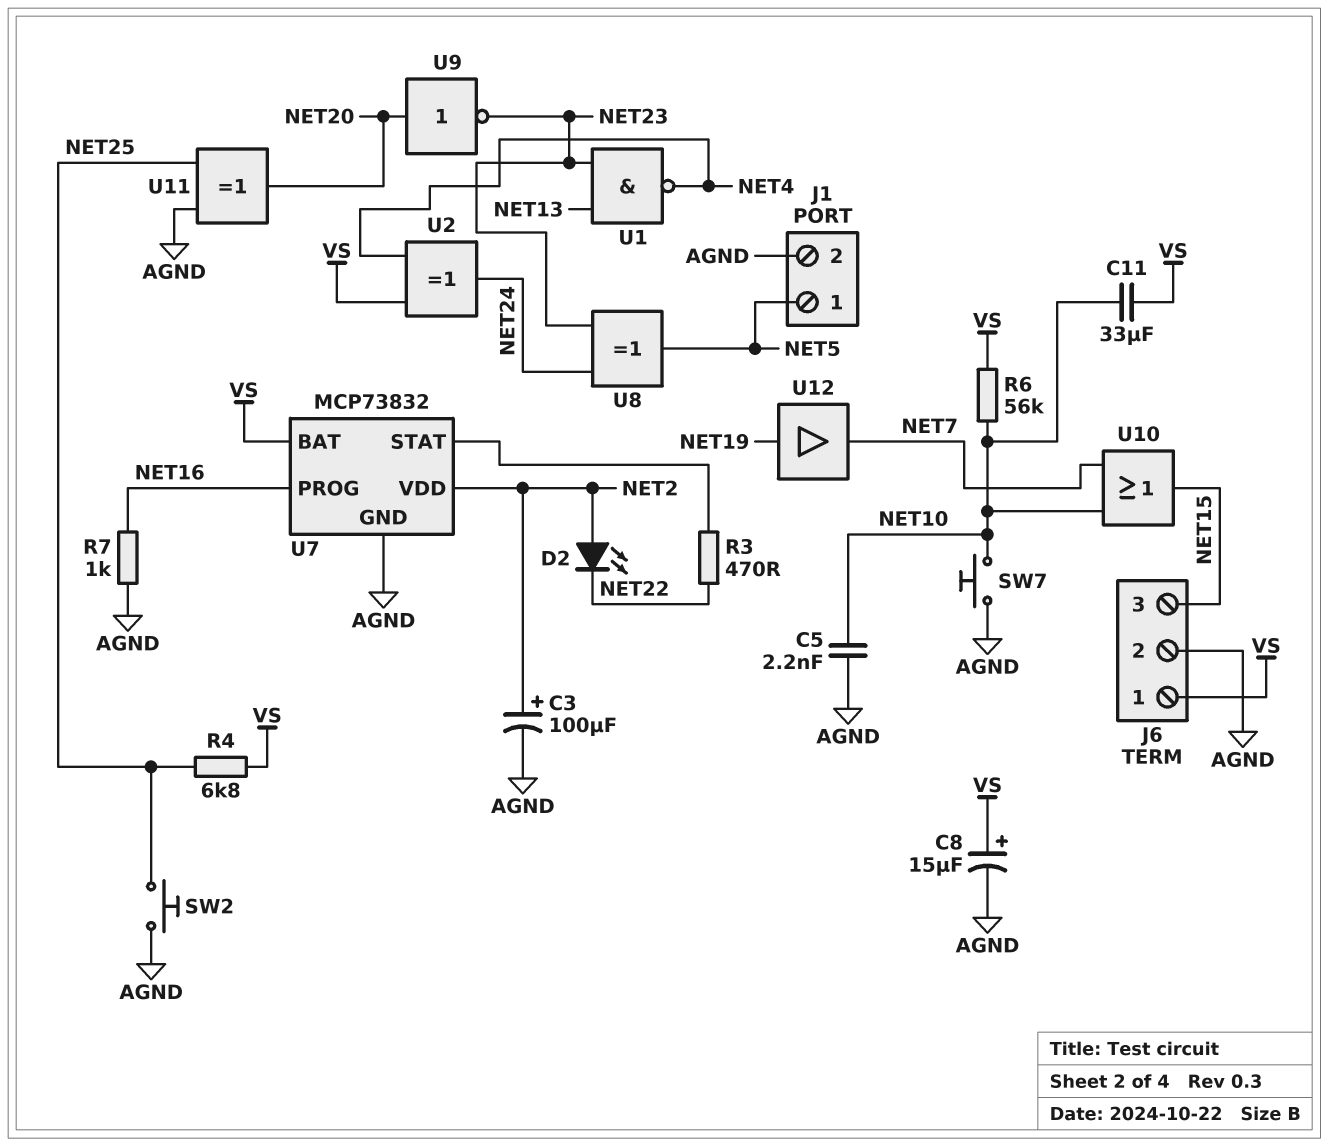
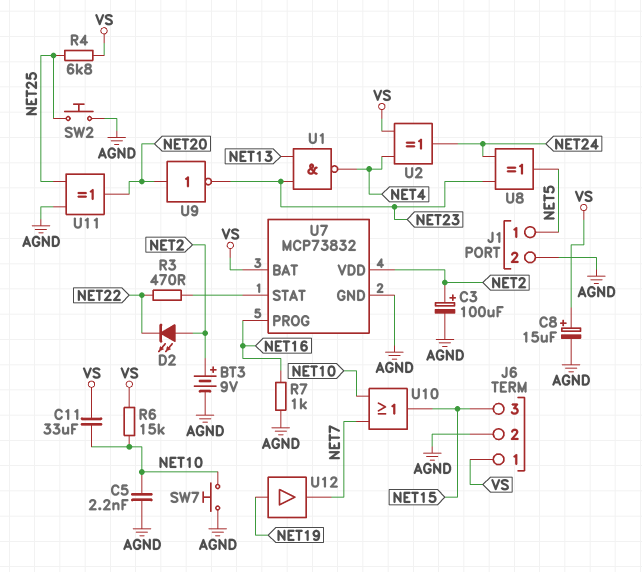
BT3: none -> 9V (plus NET2, minus AGND)
R6: 56k (NET10, VS) -> 15k (NET10, VS)

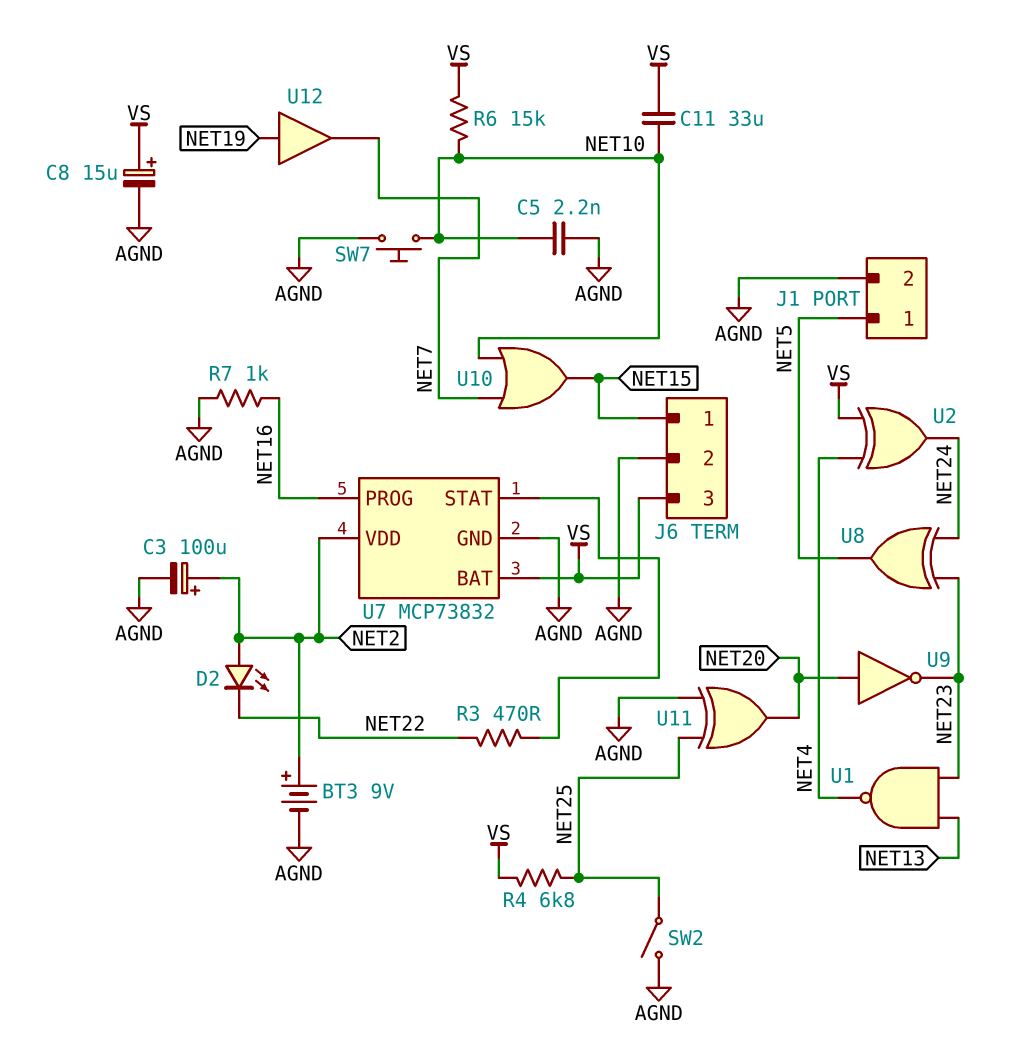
J6 pin 1: VS -> NET15
J6 pin 3: NET15 -> VS
SW2: button (AGND, NET25) -> switch (AGND, NET25)

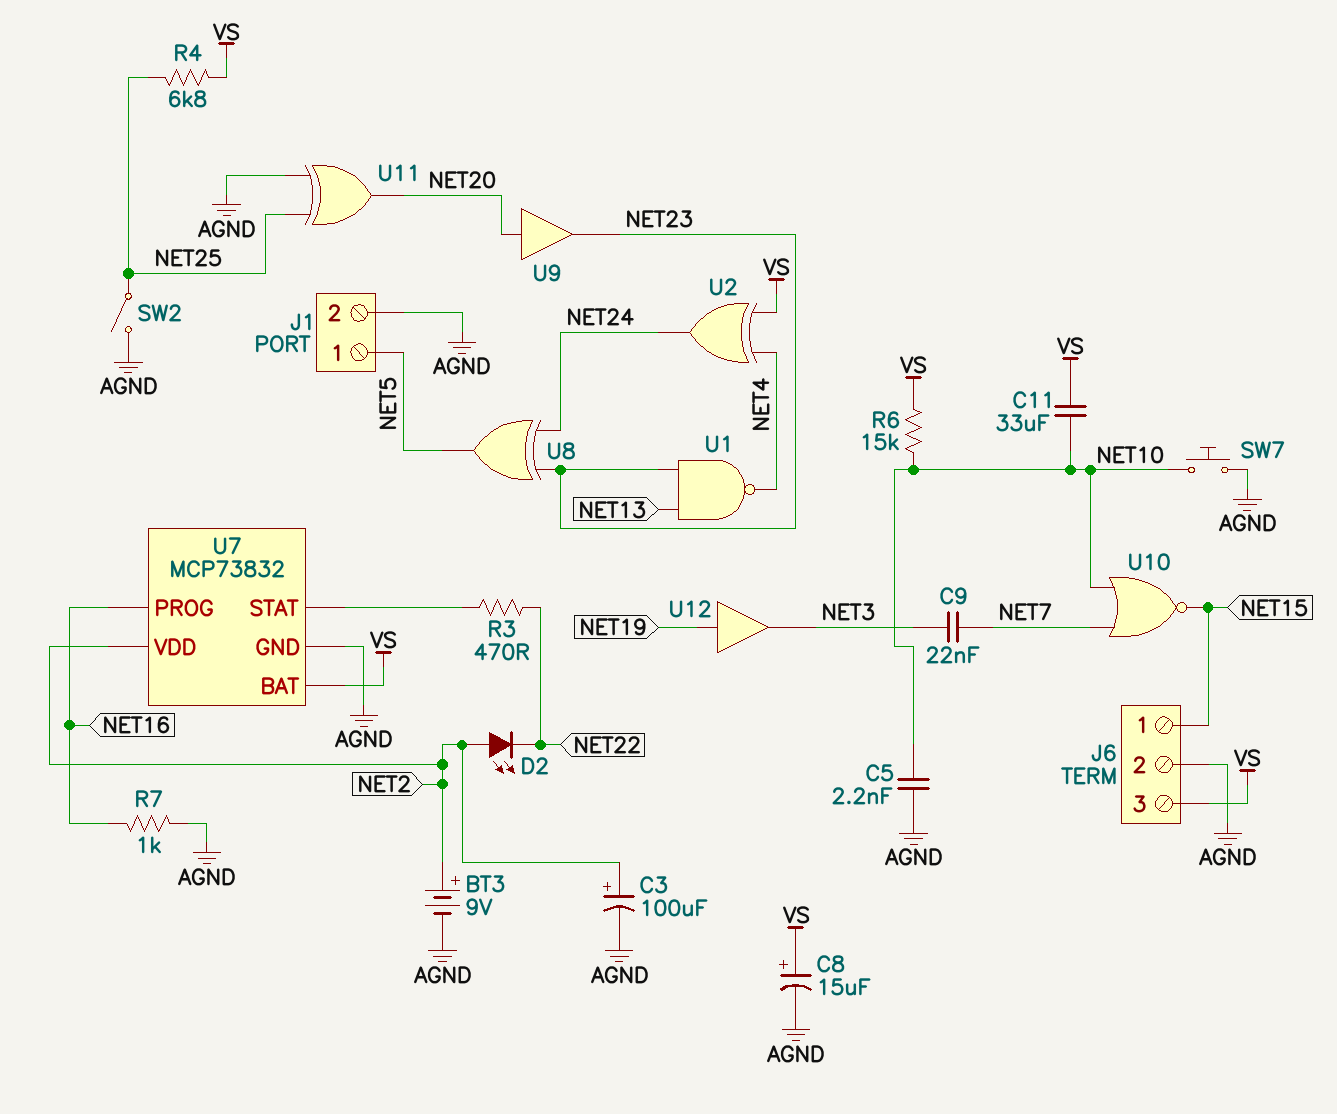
C9: none -> 22nF (NET3, NET7)
U9: NOT (in NET20, out NET23) -> buffer (in NET20, out NET23)
U10: OR (in NET7, in NET10, out NET15) -> NOR (in NET7, in NET10, out NET15)
U12: buffer (in NET19, out NET7) -> buffer (in NET19, out NET3)

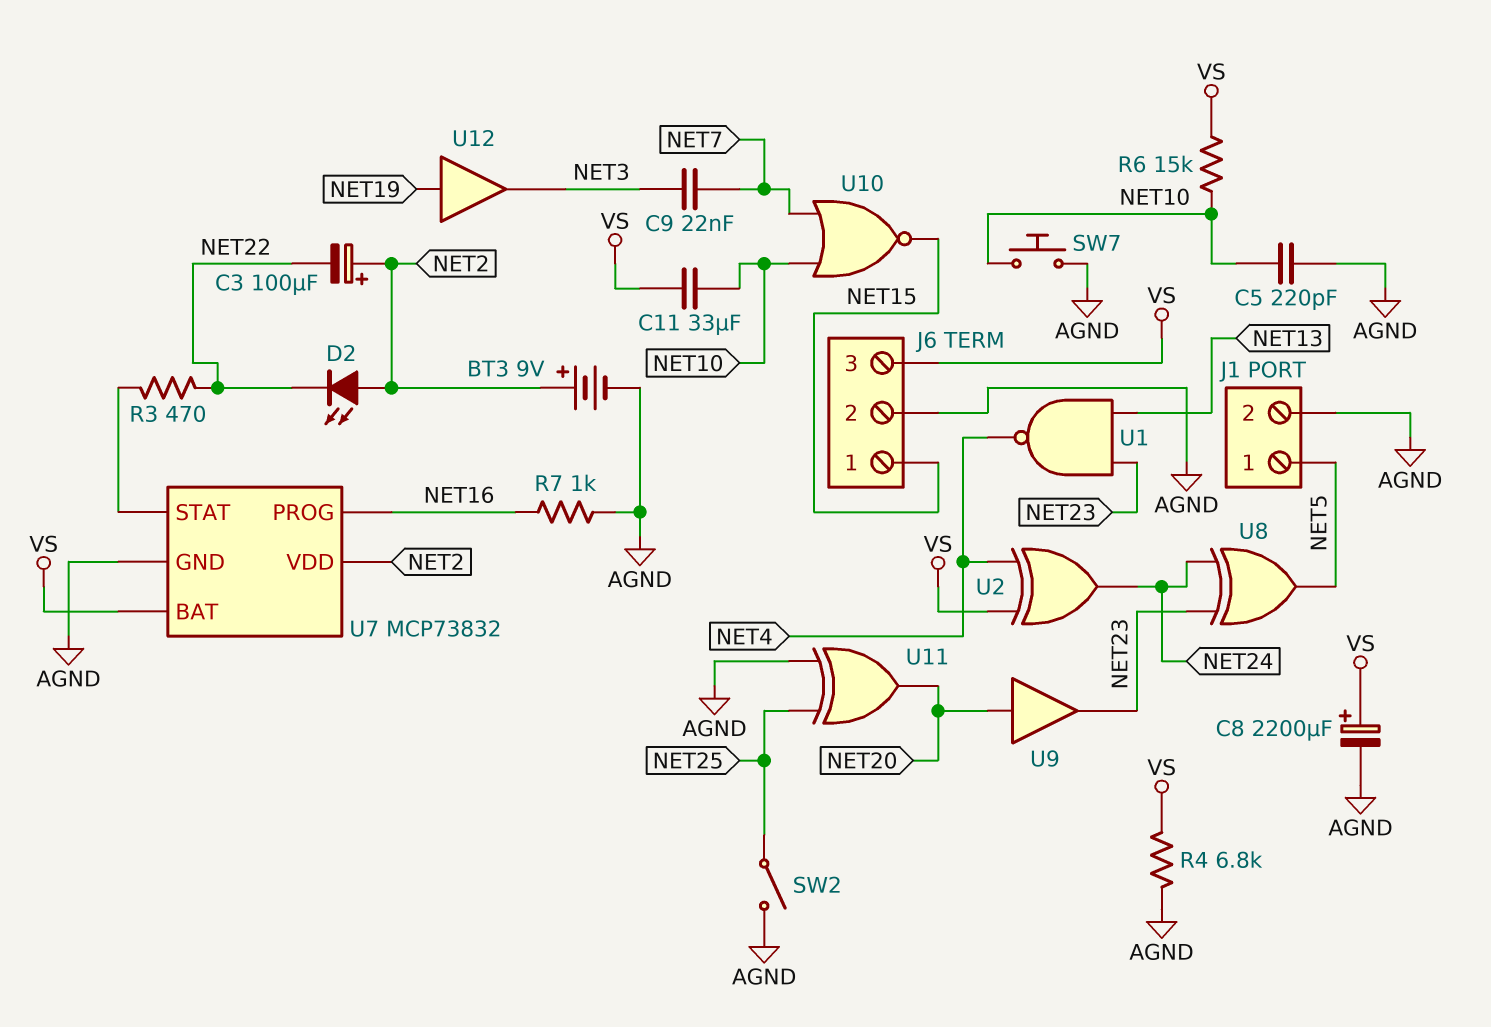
C3: 100uF (plus NET2, minus AGND) -> 100uF (plus NET2, minus NET22)
C5: 2.2nF (AGND, NET10) -> 220pF (AGND, NET10)
C8: 15uF (plus VS, minus AGND) -> 2200uF (plus VS, minus AGND)
R4: 6.8k (NET25, VS) -> 6.8k (AGND, VS)

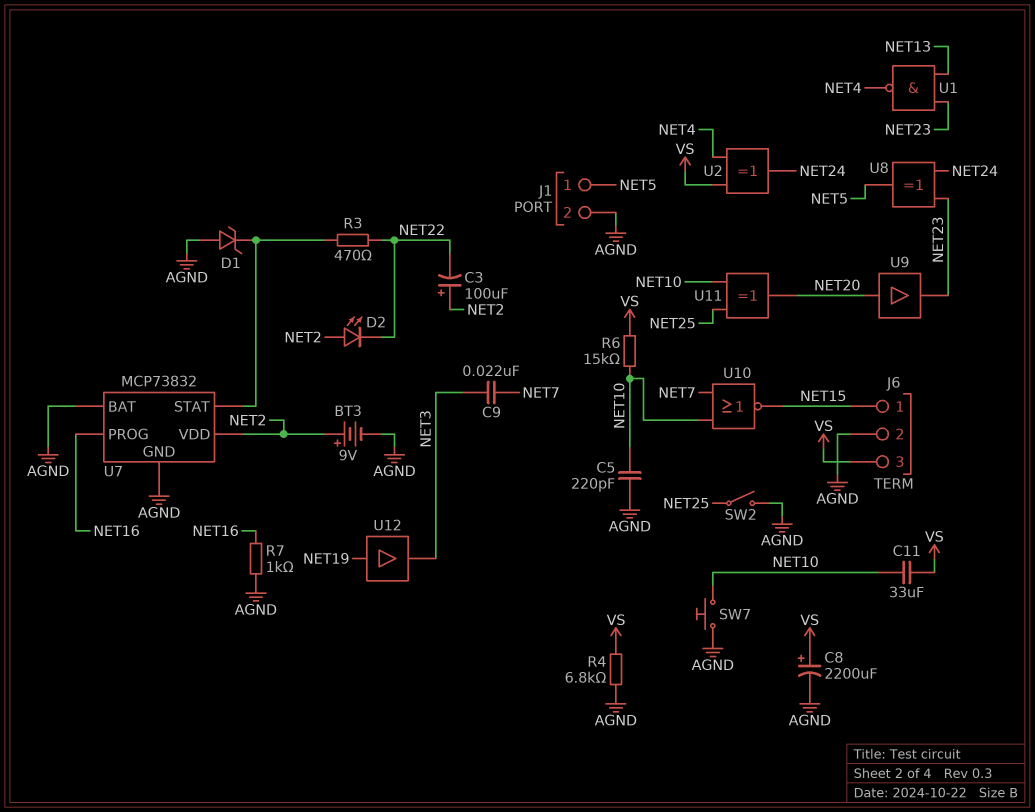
D1: none -> zener (A AGND, K U7/STAT)
U7 pin BAT: VS -> AGND
U11: XOR (in AGND, in NET25, out NET20) -> XOR (in NET10, in NET25, out NET20)

